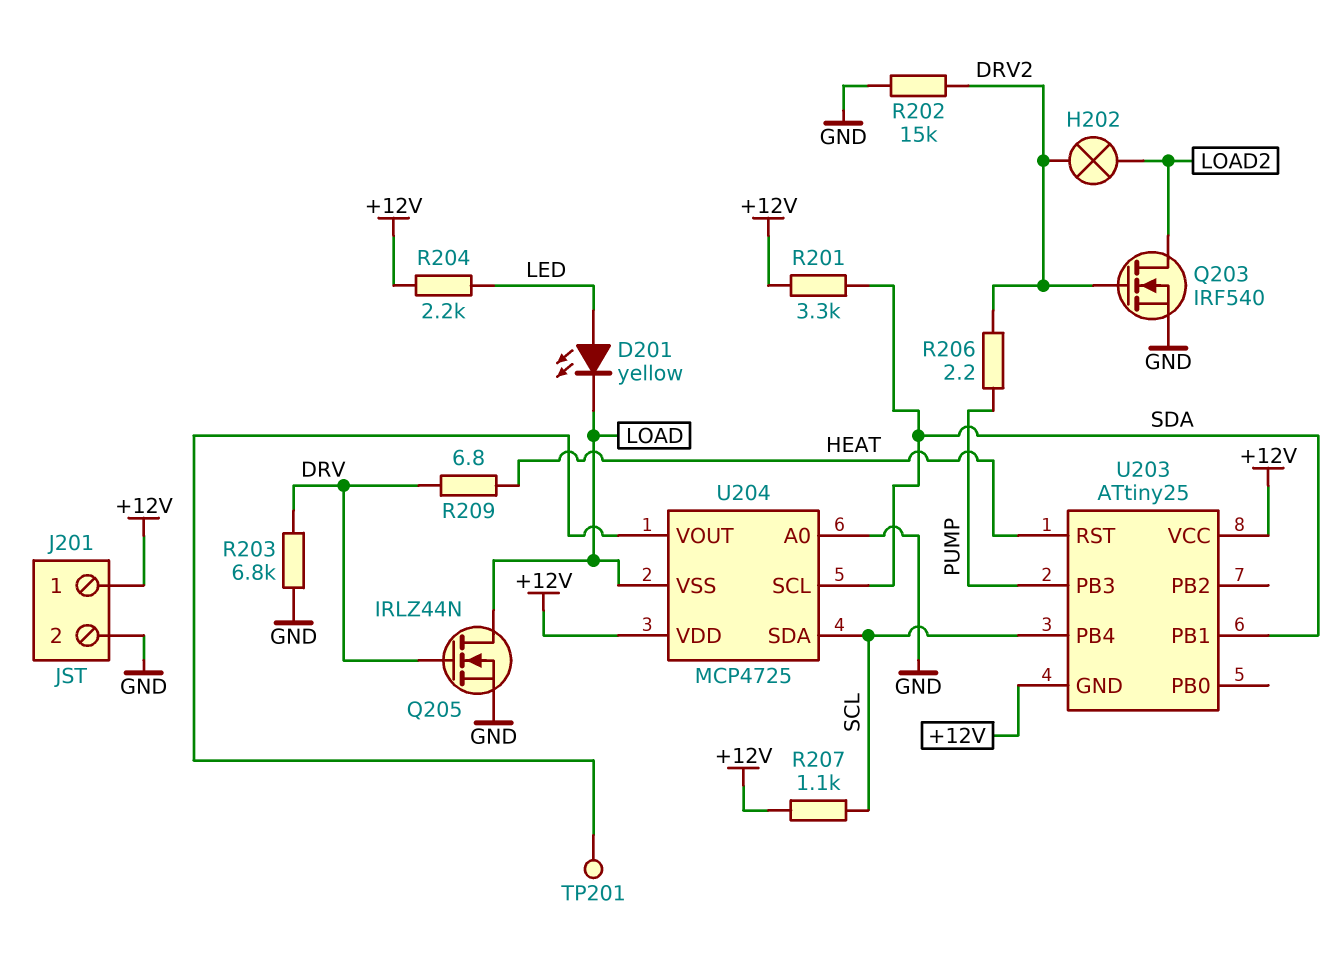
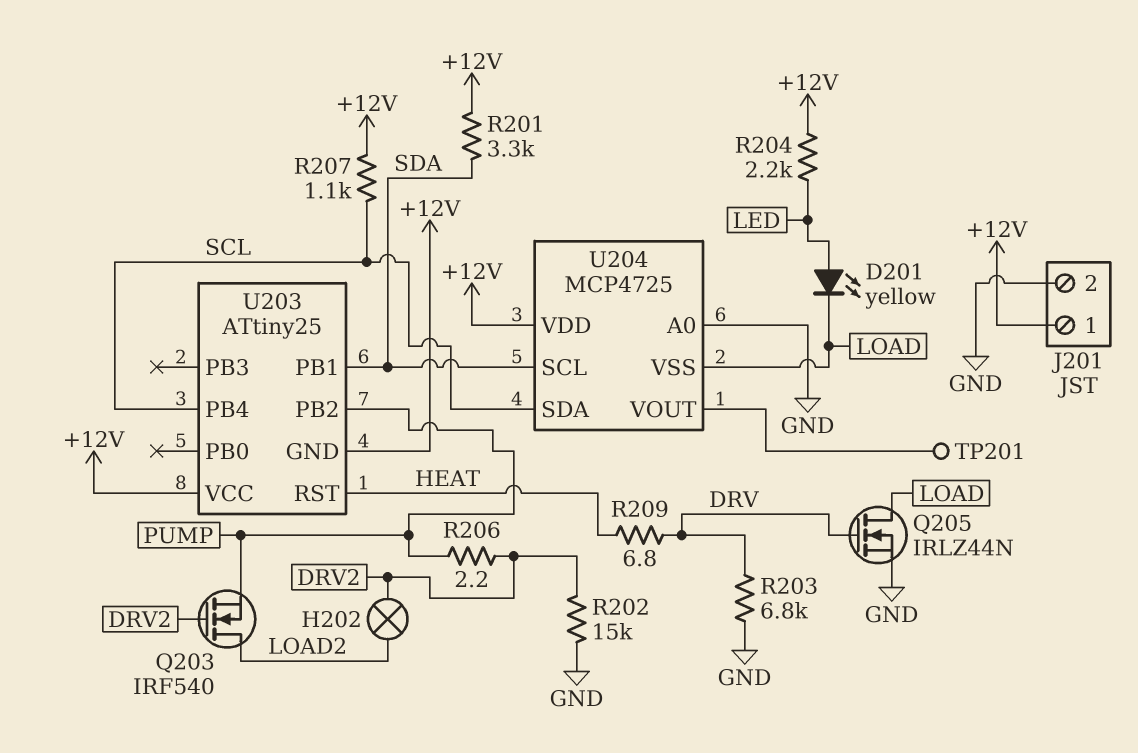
Q203: NMOS IRF540 (G DRV2, D LOAD2, S GND) -> NMOS IRF540 (G DRV2, D LOAD2, S PUMP)
U203 pin PB2: none -> PUMP
U203 pin PB3: PUMP -> none

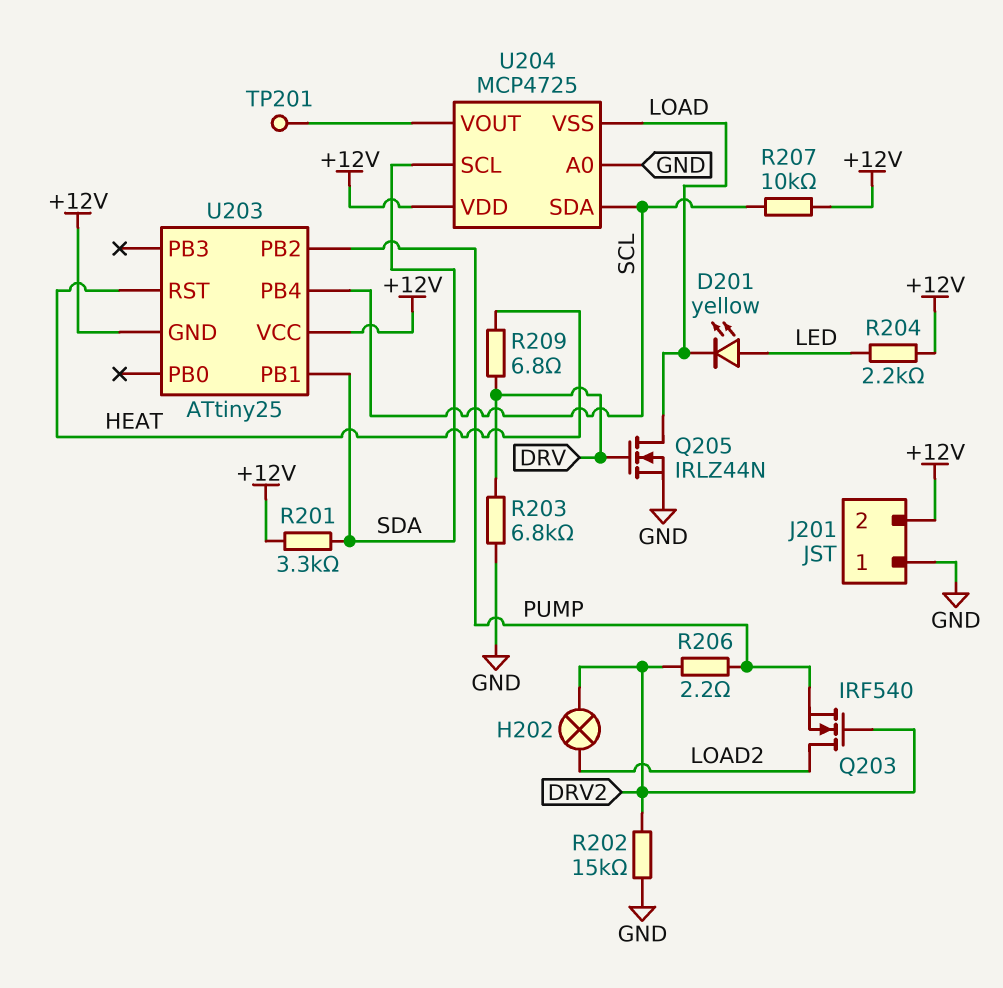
J201 pin 1: +12V -> GND
J201 pin 2: GND -> +12V
R207: 1.1k (+12V, SCL) -> 10k (+12V, SCL)

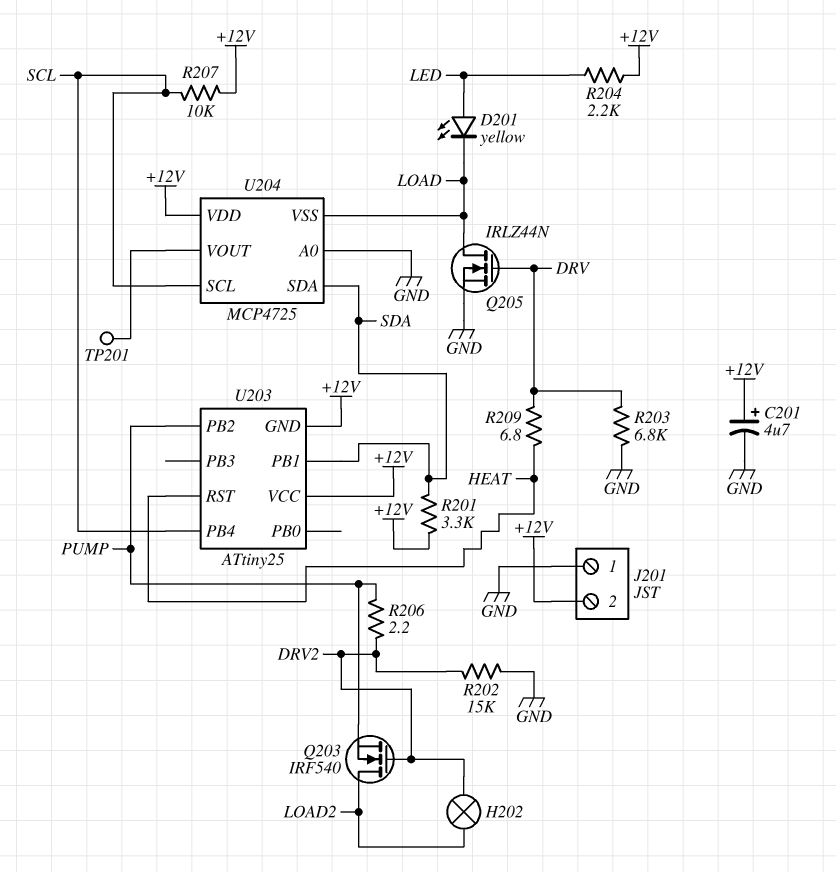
C201: none -> 4.7uF (plus +12V, minus GND)
U204 pin SCL: SDA -> SCL
U204 pin SDA: SCL -> SDA

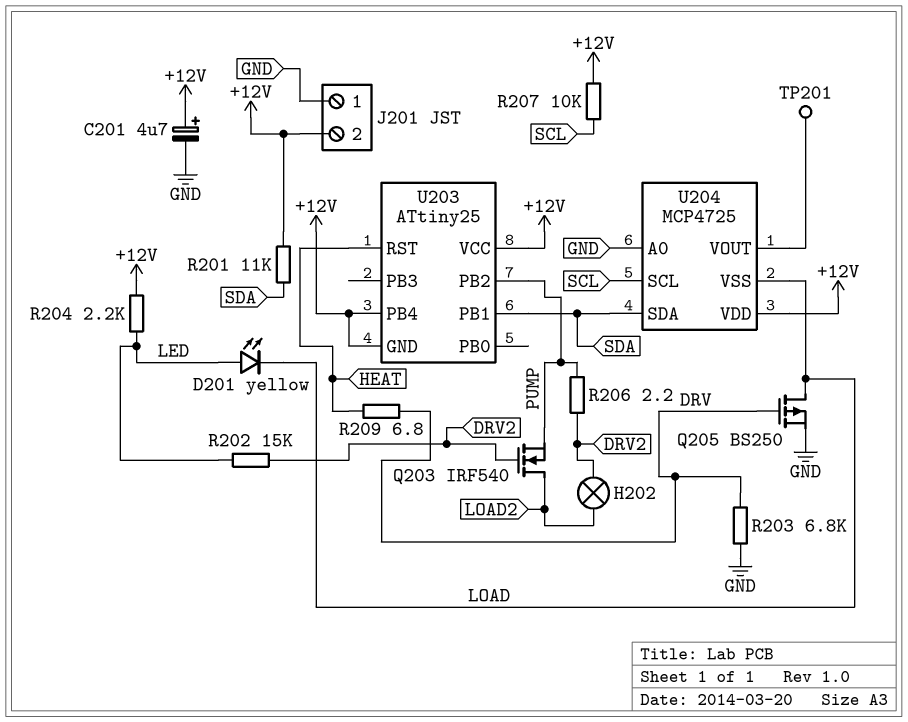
Q205: NMOS IRLZ44N (G DRV, D LOAD, S GND) -> PMOS BS250 (G DRV, D LOAD, S GND)
R201: 3.3k (+12V, SDA) -> 11k (+12V, SDA)
R202: 15k (DRV2, GND) -> 15k (DRV2, LED)
U203 pin PB4: SCL -> +12V

